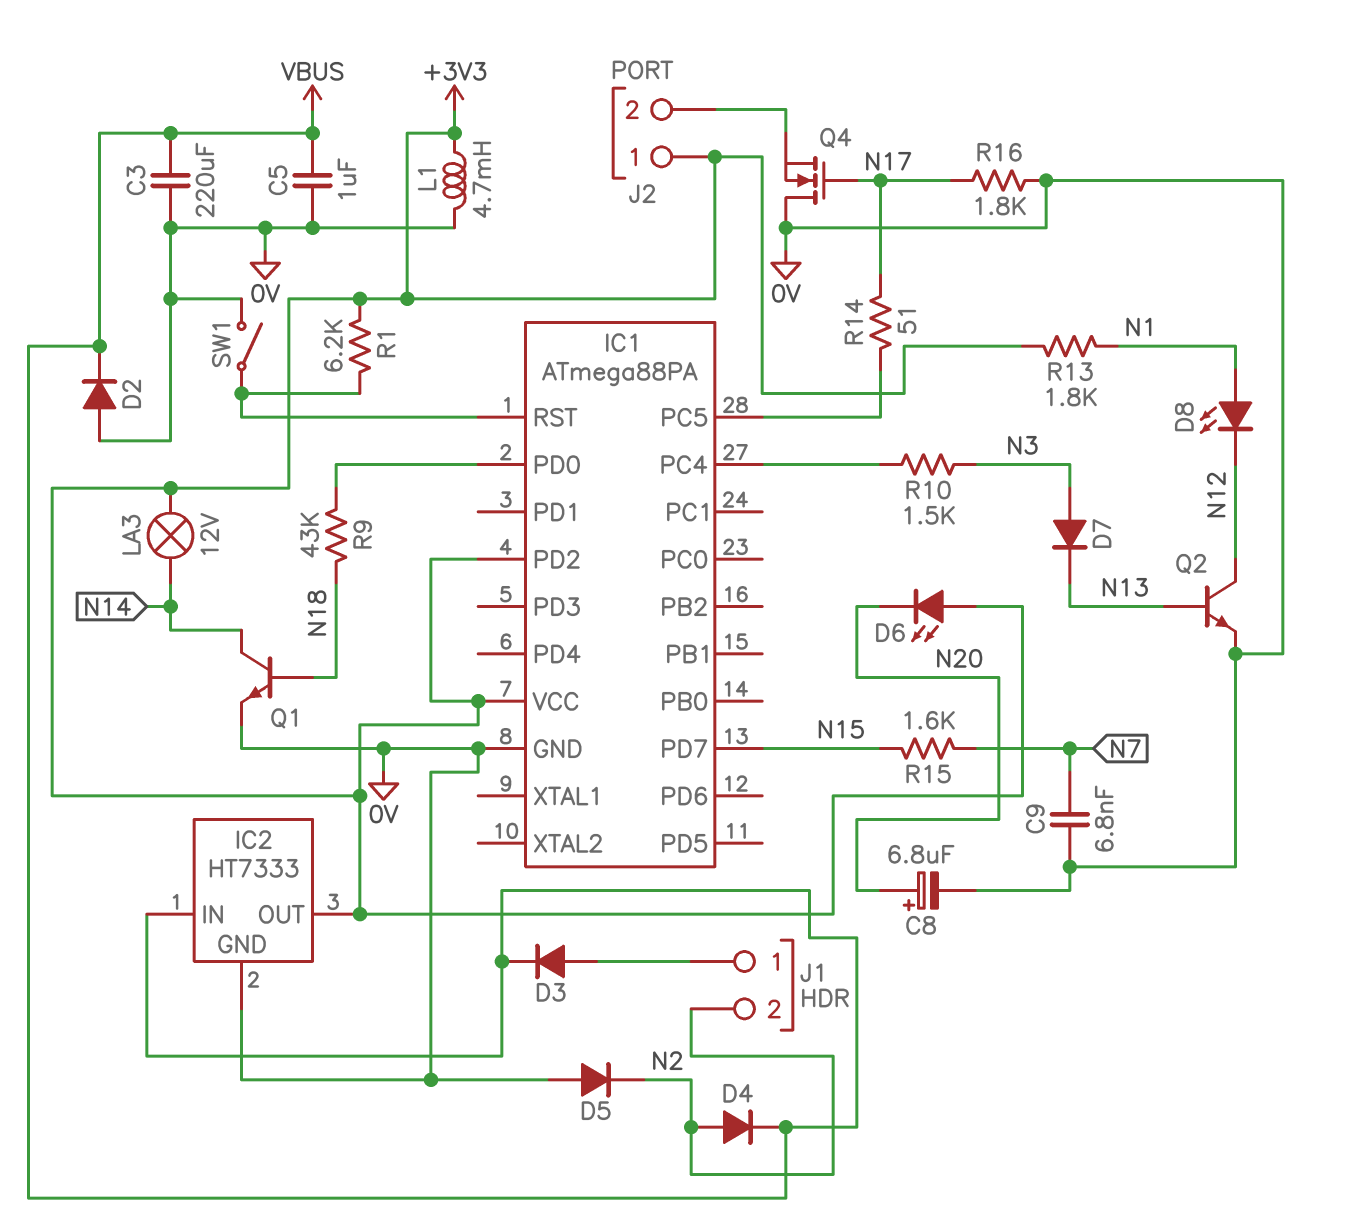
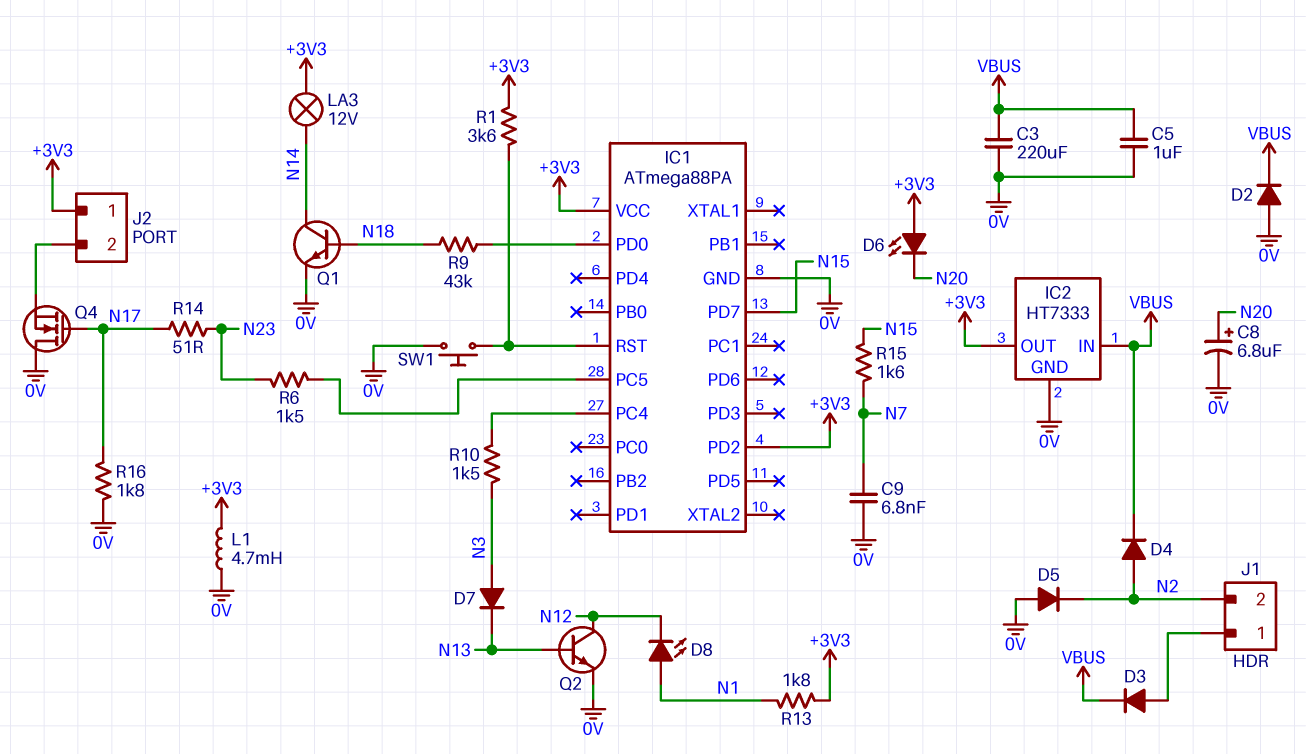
R1: 6.2k (+3V3, IC1/RST) -> 3.6k (+3V3, IC1/RST)
R6: none -> 1.5k (IC1/PC5, N23)
R14: 51 (IC1/PC5, N17) -> 51 (N17, N23)
SW1: switch (0V, IC1/RST) -> button (0V, IC1/RST)

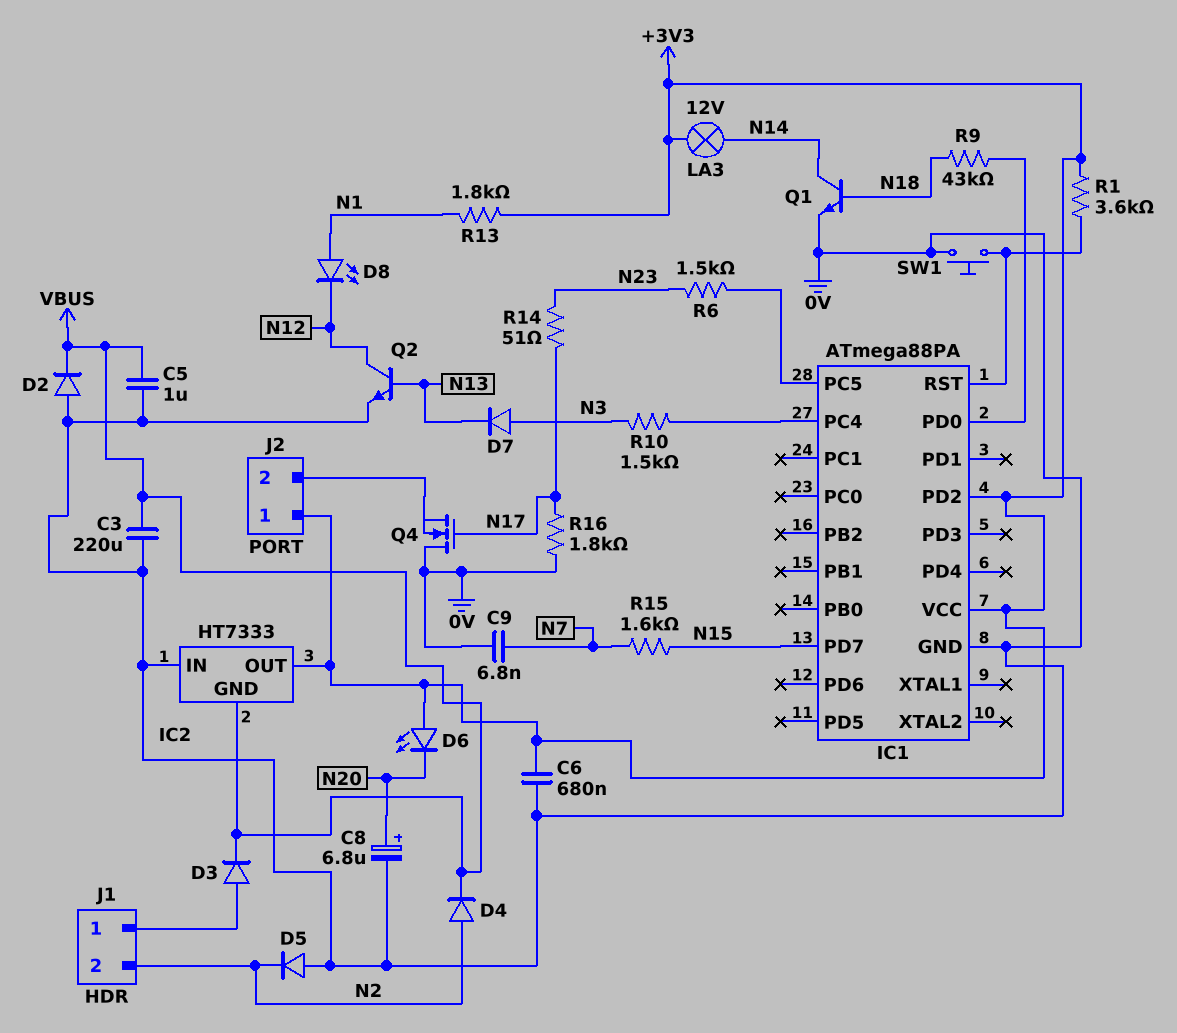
C6: none -> 680nF (+3V3, 0V)
IC2 pin GND: 0V -> VBUS
IC2 pin IN: VBUS -> 0V
L1: 4.7mH (+3V3, 0V) -> none

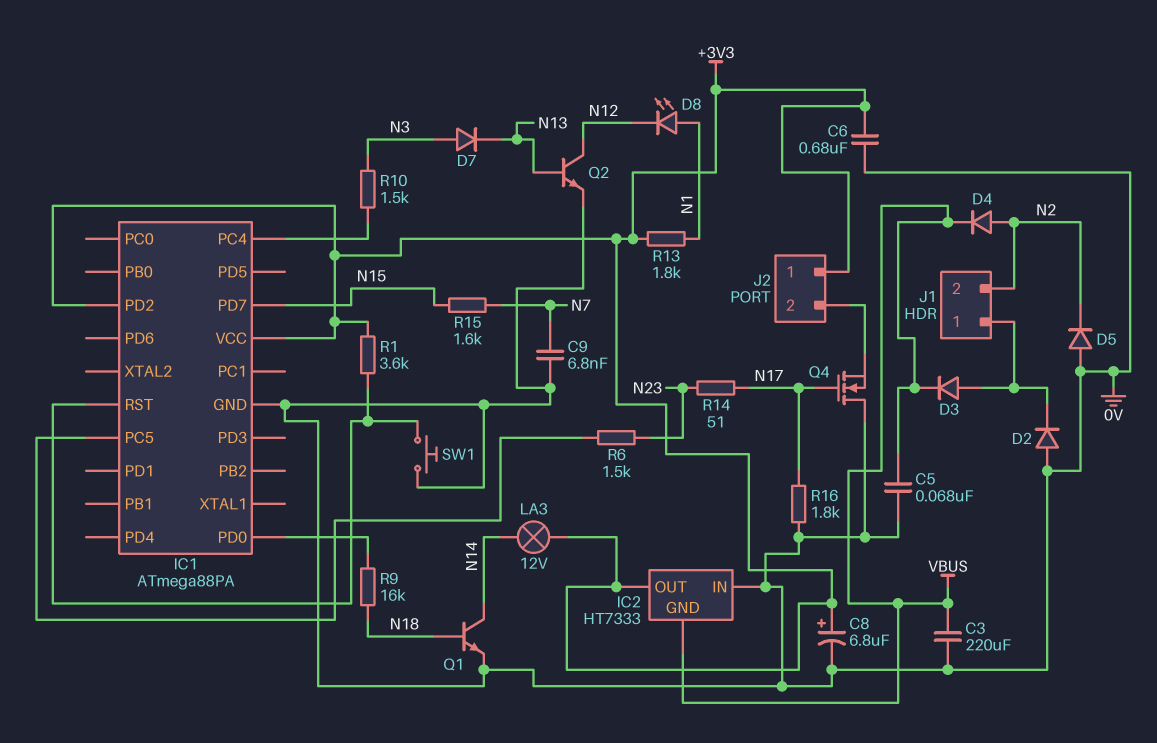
C5: 1uF (0V, VBUS) -> 68nF (0V, VBUS)
C8: 6.8uF (plus N20, minus 0V) -> 6.8uF (plus +3V3, minus 0V)
D2: diode (A 0V, K VBUS) -> diode (A 0V, K J1/1)
D6: LED (A +3V3, K N20) -> none
R9: 43k (IC1/PD0, N18) -> 16k (IC1/PD0, N18)

